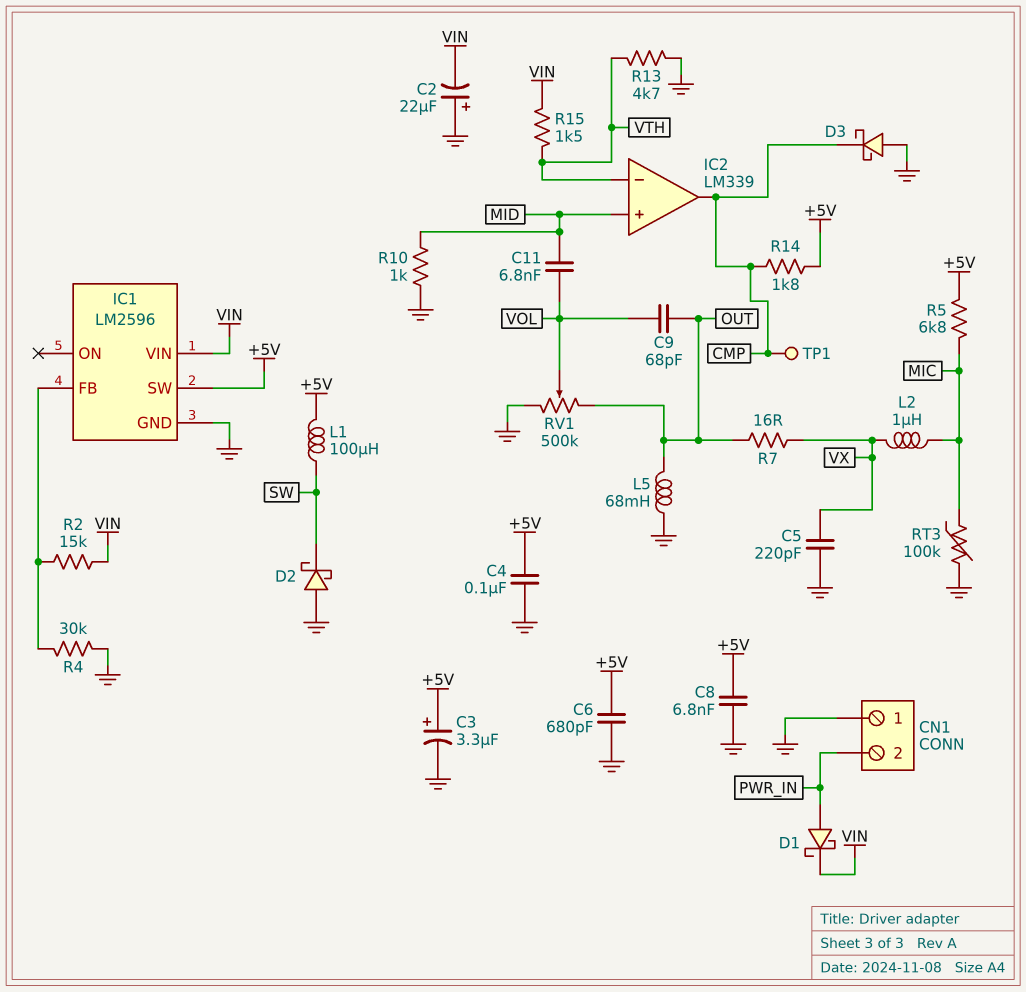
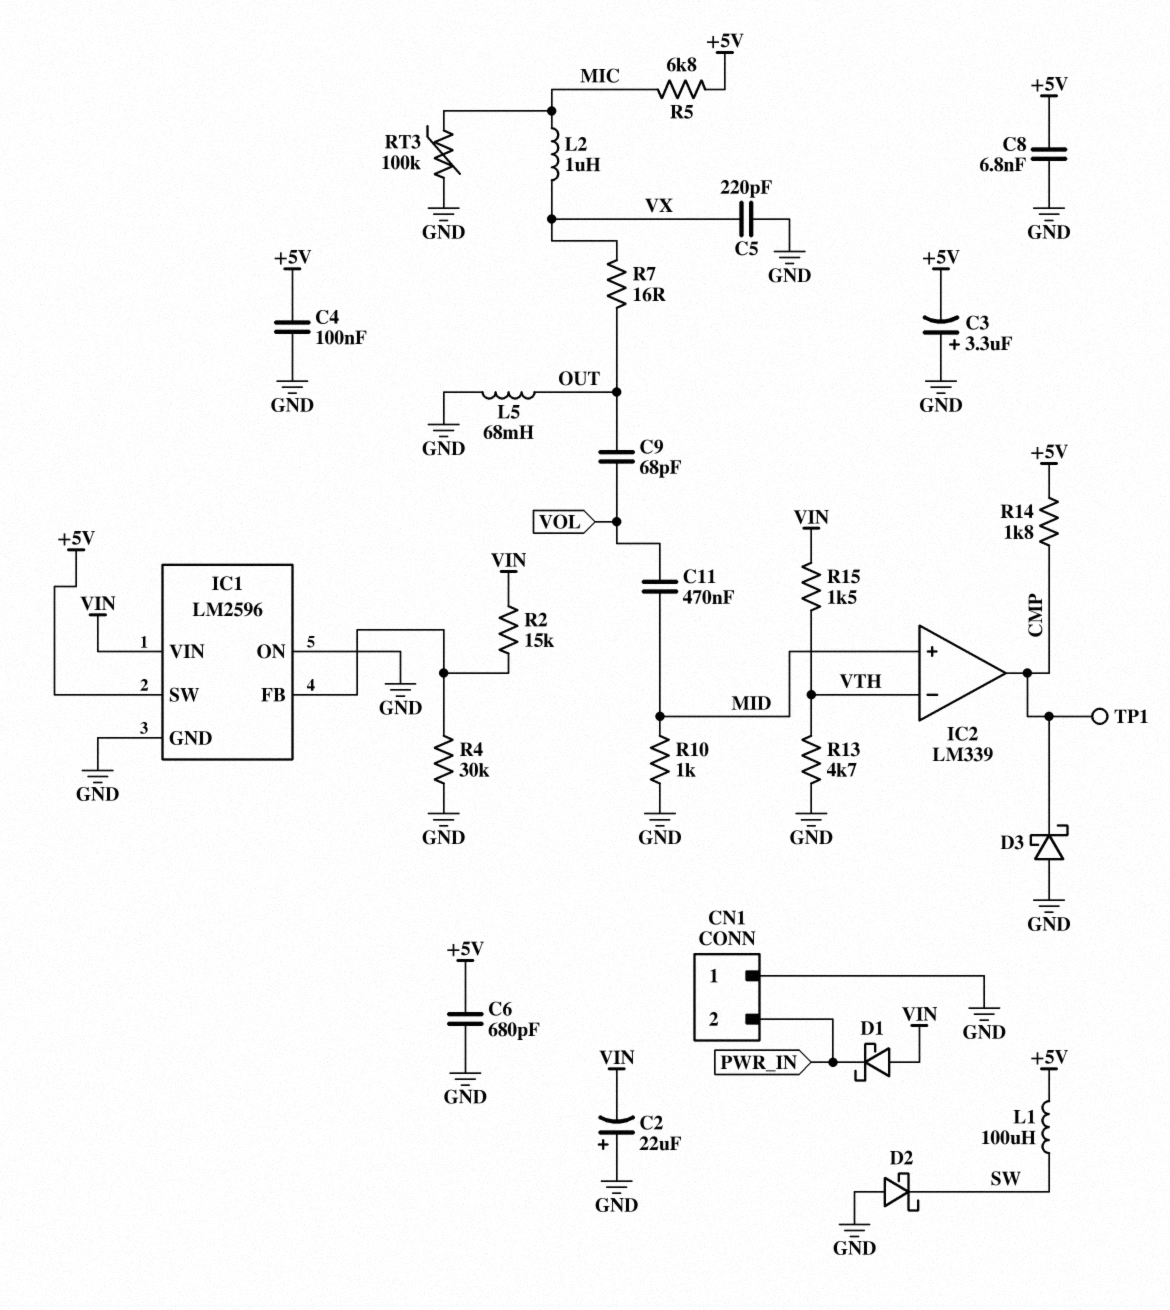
C3: 3.3uF (plus +5V, minus GND) -> 3.3uF (plus GND, minus +5V)
C11: 6.8nF (MID, VOL) -> 470nF (MID, VOL)
D1: schottky (A PWR_IN, K VIN) -> schottky (A VIN, K PWR_IN)
IC1 pin ON: none -> GND
RV1: 500k (GND, OUT, wiper VOL) -> none

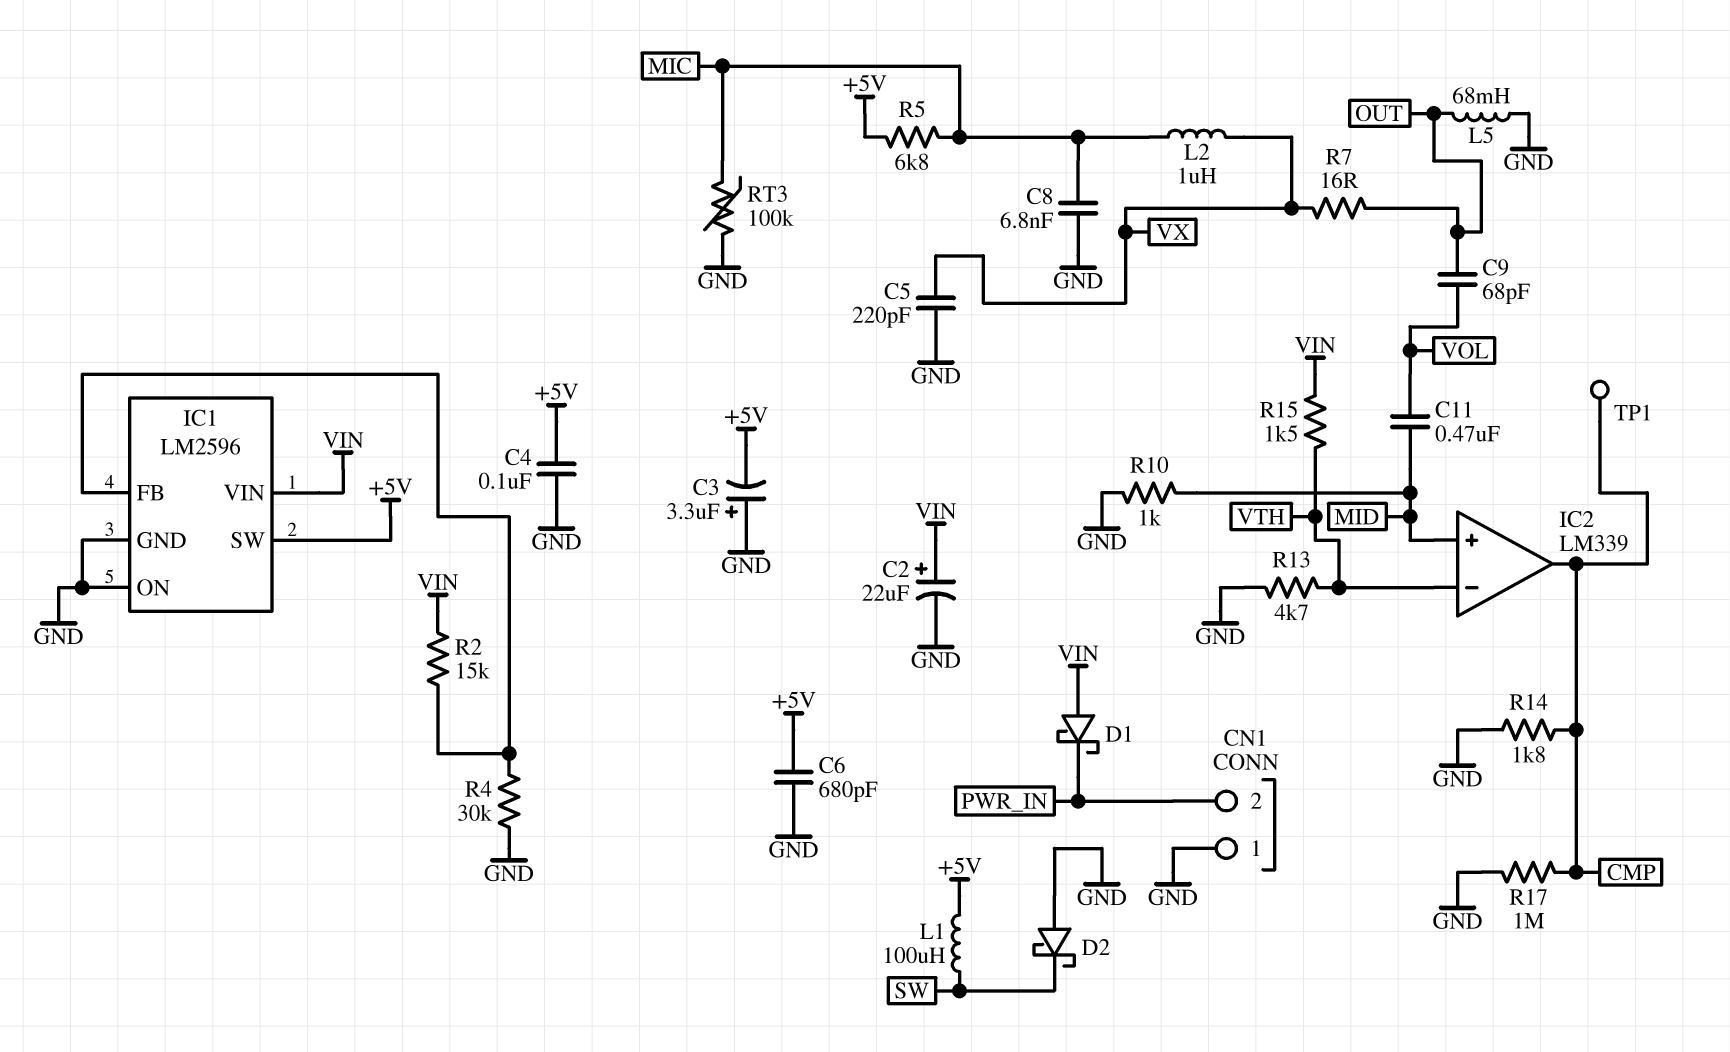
C2: 22uF (plus GND, minus VIN) -> 22uF (plus VIN, minus GND)
C8: 6.8nF (+5V, GND) -> 6.8nF (GND, MIC)
D3: schottky (A GND, K CMP) -> none
R14: 1.8k (+5V, CMP) -> 1.8k (CMP, GND)
R17: none -> 1M (CMP, GND)

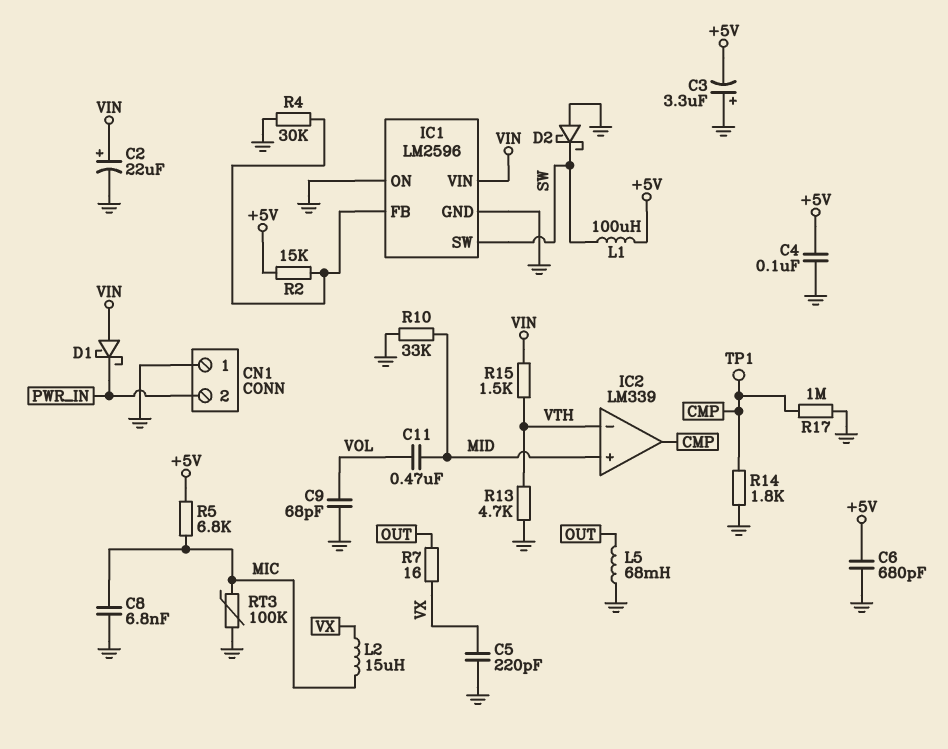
C9: 68pF (OUT, VOL) -> 68pF (GND, VOL)
IC1 pin SW: +5V -> SW
L2: 1uH (MIC, VX) -> 15uH (MIC, VX)
R2: 15k (IC1/FB, VIN) -> 15k (+5V, IC1/FB)
R10: 1k (GND, MID) -> 33k (GND, MID)

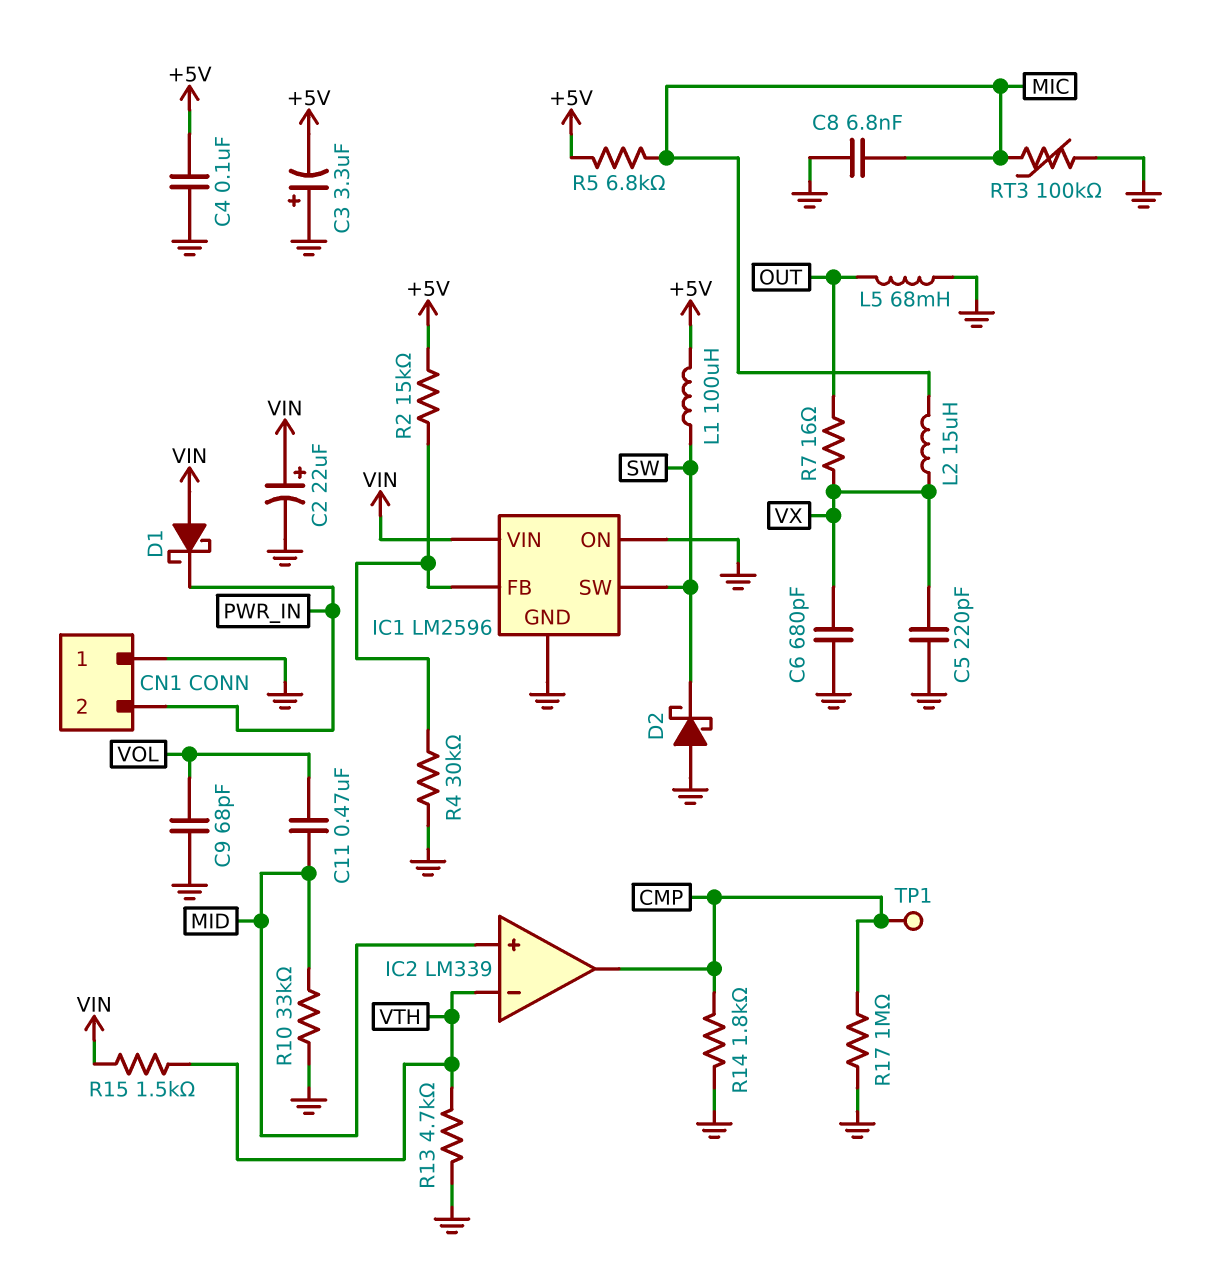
C6: 680pF (+5V, GND) -> 680pF (GND, VX)

